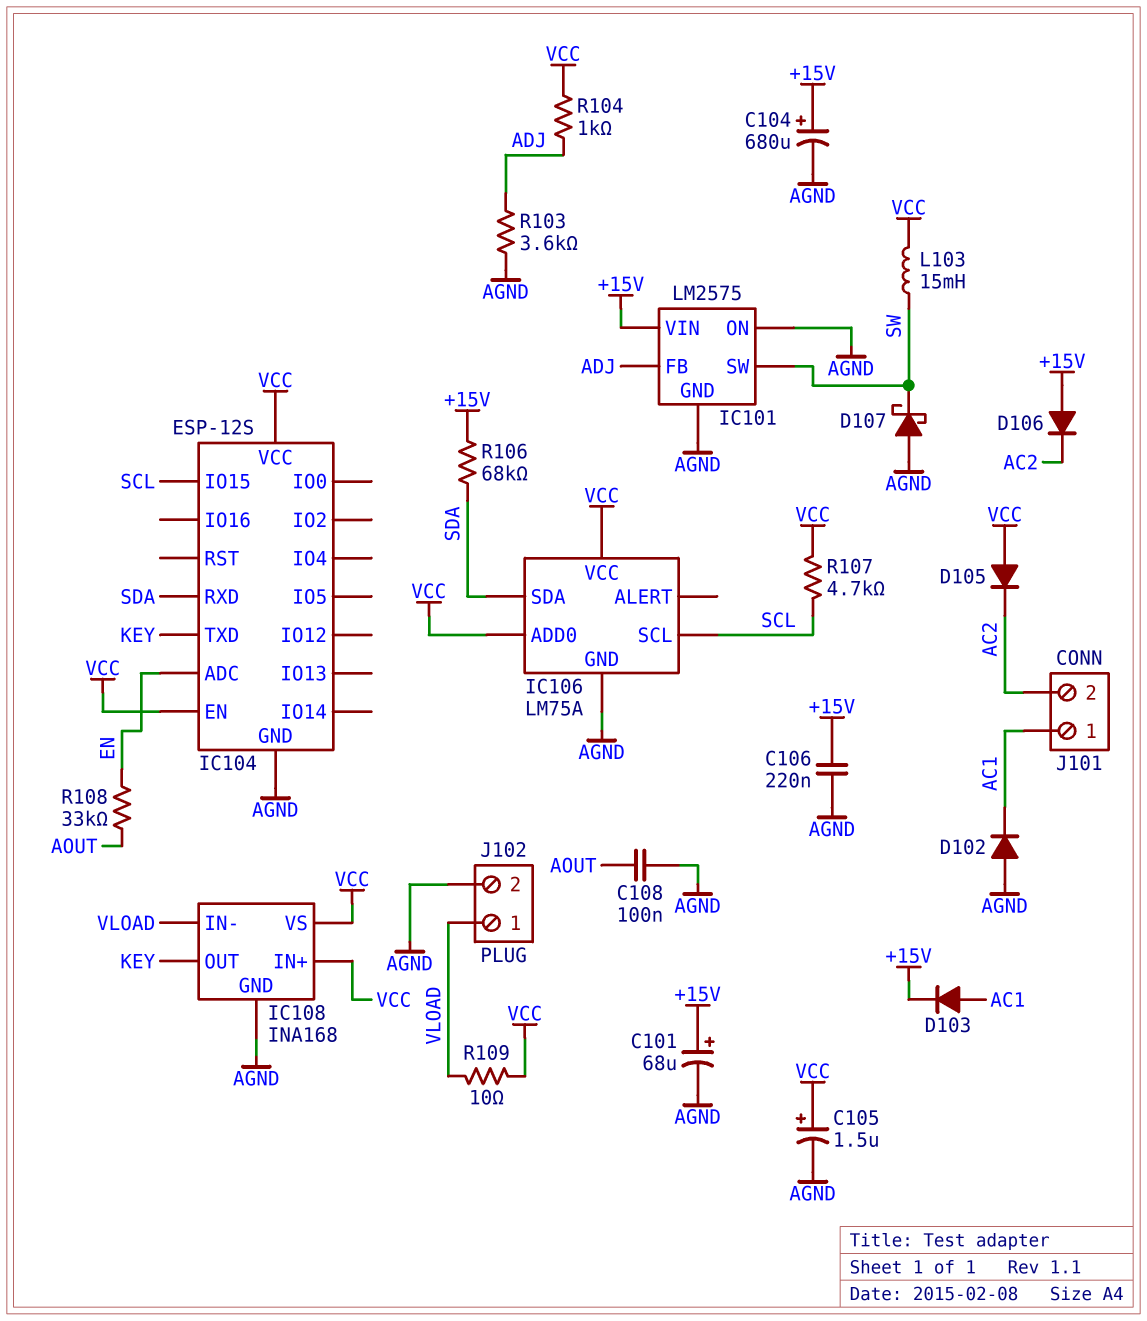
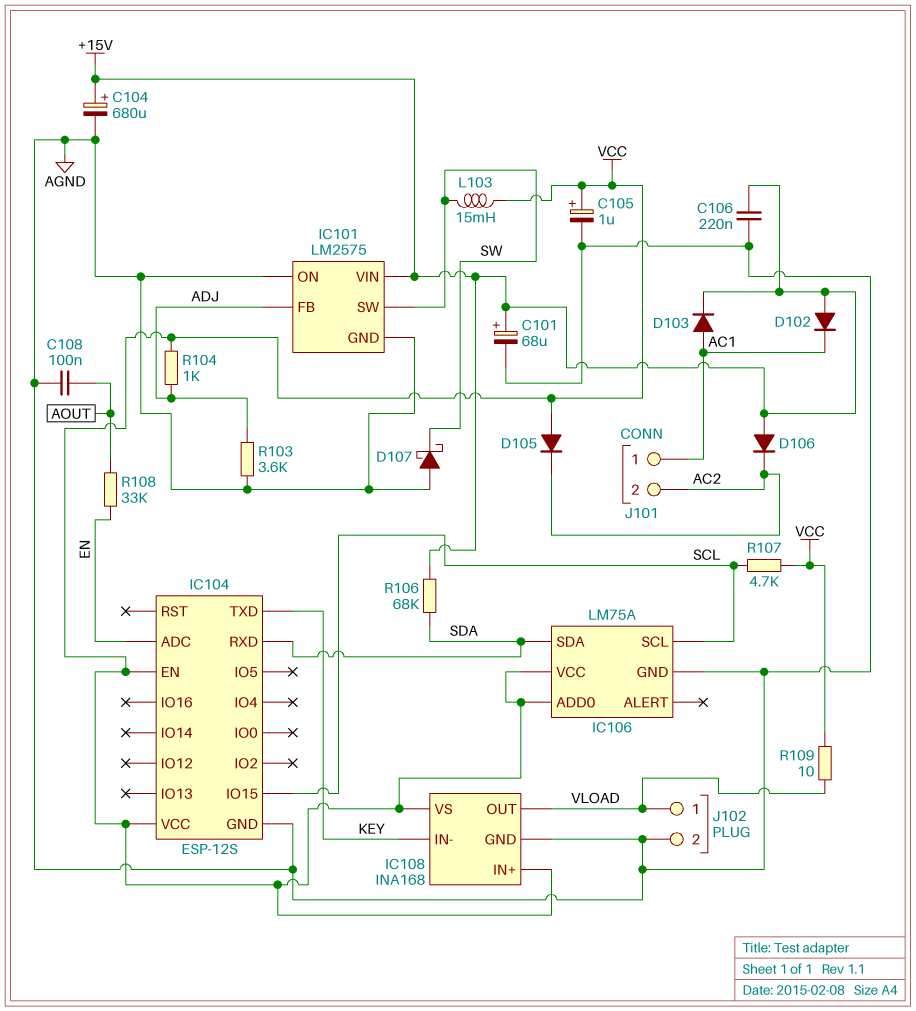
C105: 1.5uF (plus VCC, minus AGND) -> 1uF (plus VCC, minus AGND)
D102: diode (A AGND, K AC1) -> diode (A +15V, K AC1)
IC108 pin IN-: VLOAD -> KEY
IC108 pin OUT: KEY -> VLOAD

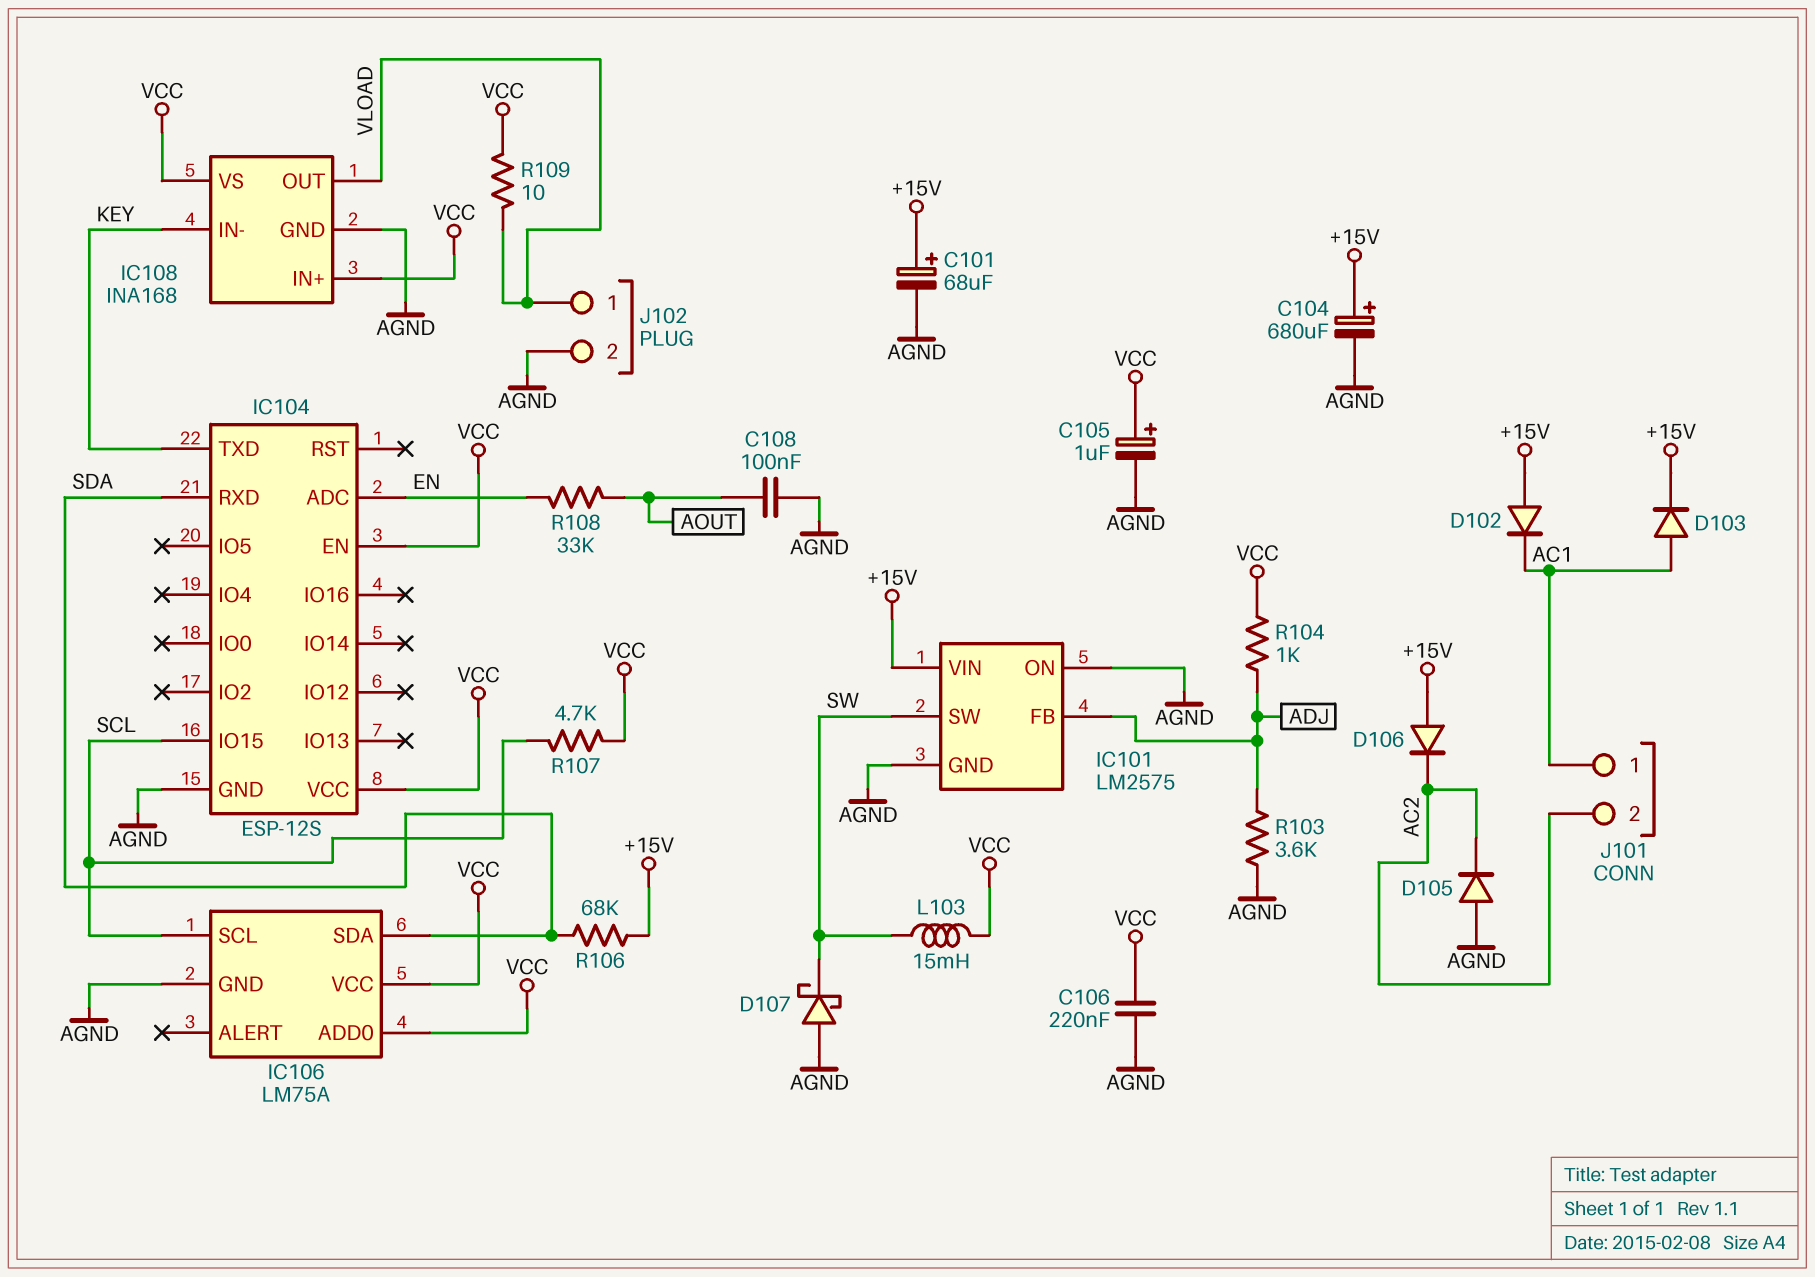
C106: 220nF (+15V, AGND) -> 220nF (AGND, VCC)
D105: diode (A VCC, K AC2) -> diode (A AGND, K AC2)

